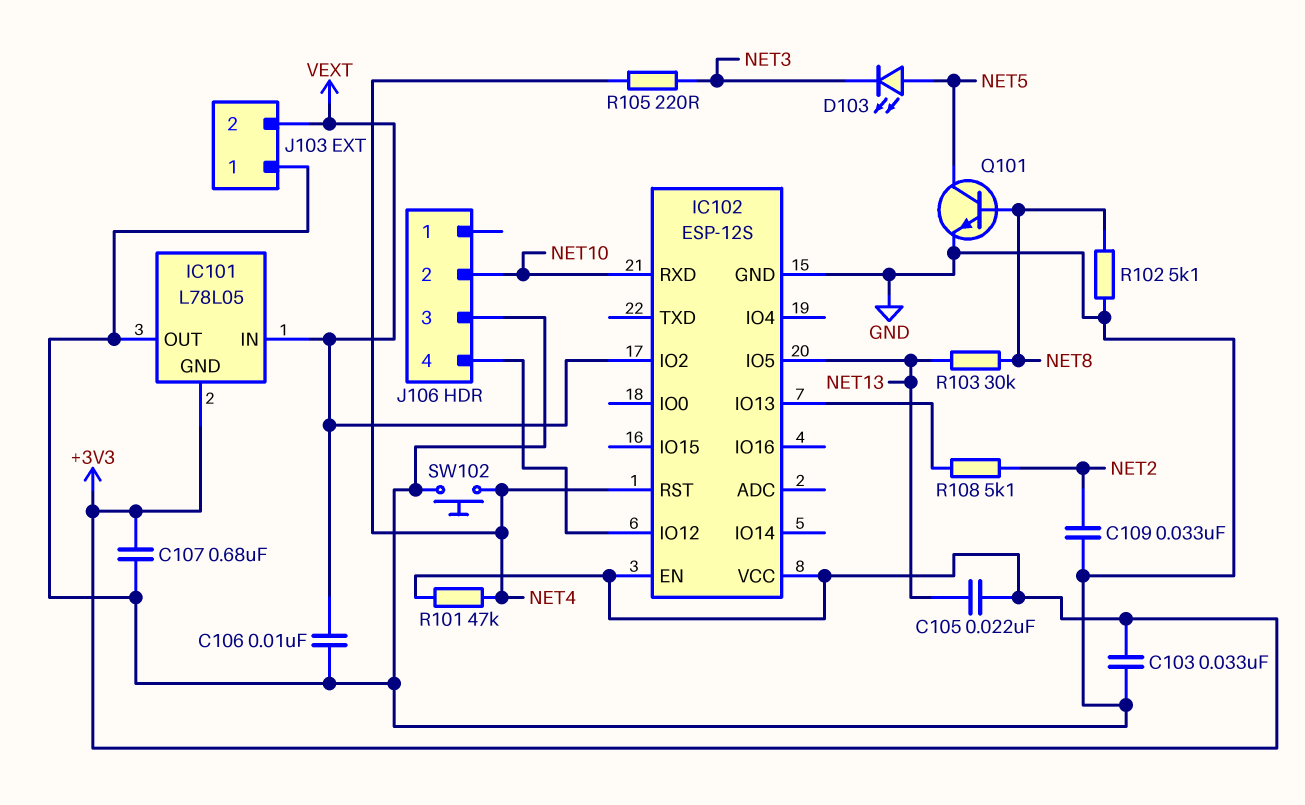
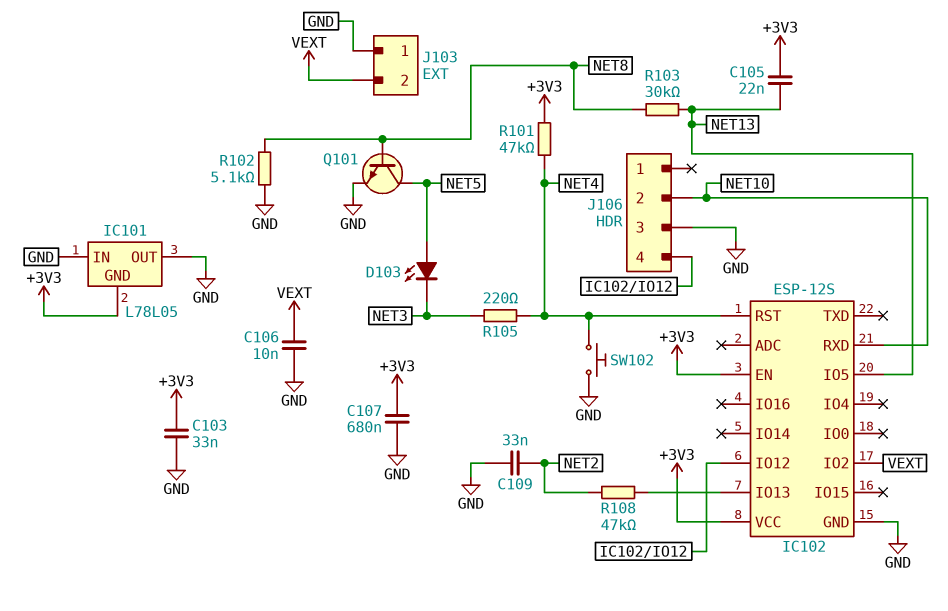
IC101 pin IN: VEXT -> GND
R108: 5.1k (IC102/IO13, NET2) -> 47k (IC102/IO13, NET2)

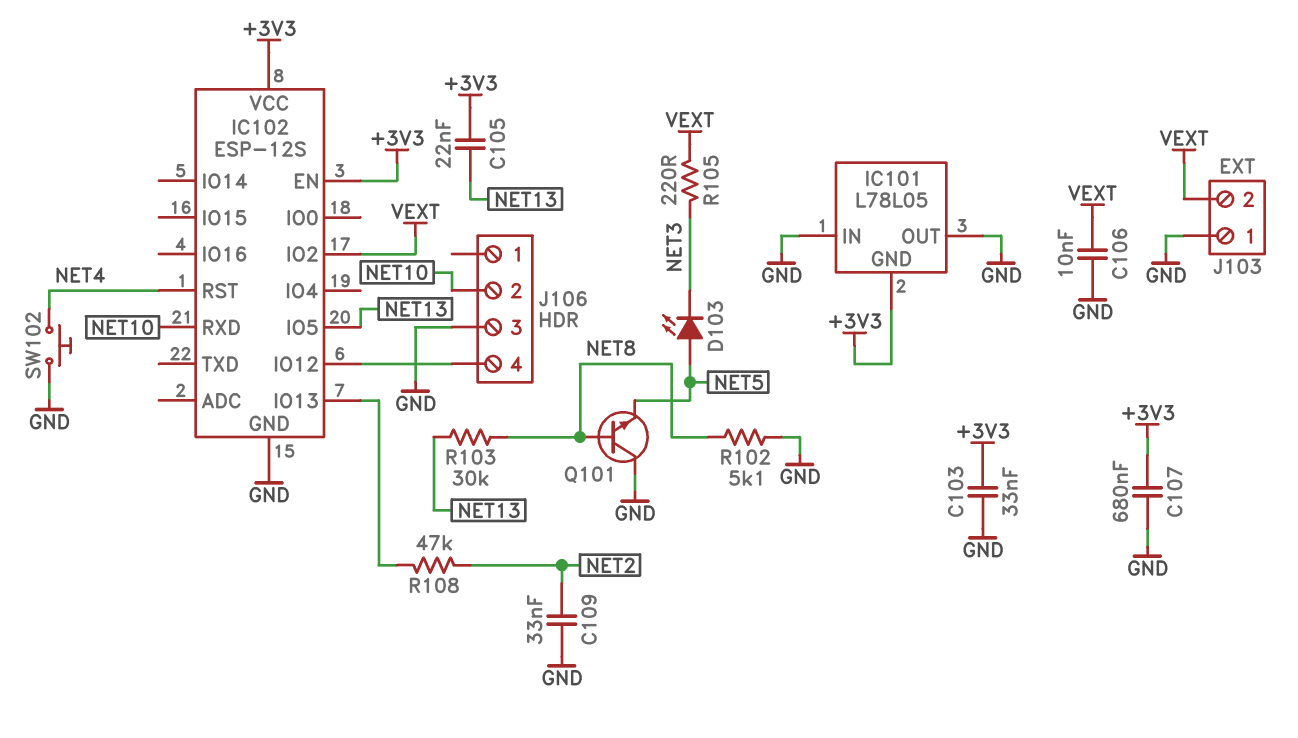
Q101: NPN (B NET8, C NET5, E GND) -> NPN (B NET8, C GND, E NET5)
R101: 47k (+3V3, NET4) -> none
R105: 220 (NET3, NET4) -> 220 (NET3, VEXT)

